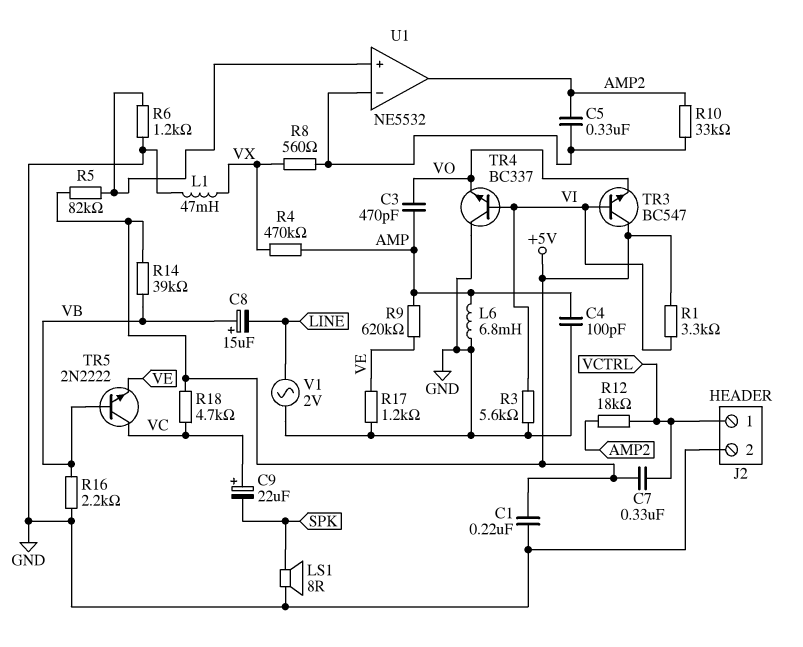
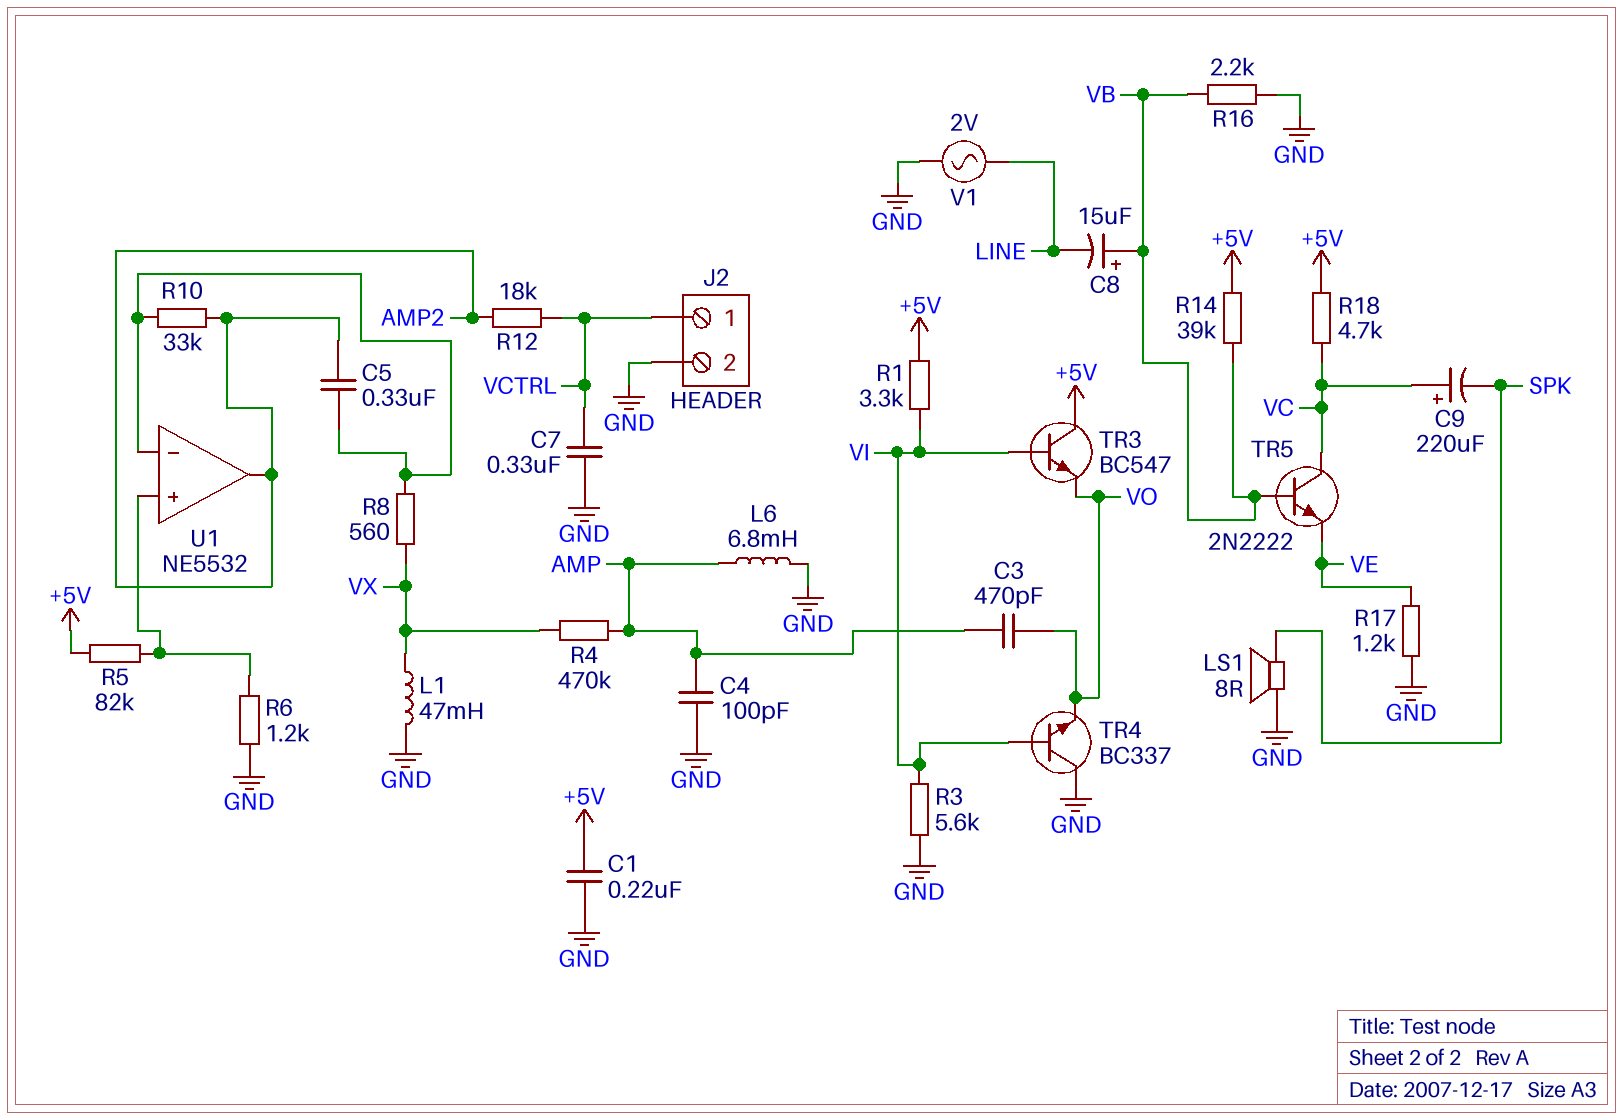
C7: 330nF (+5V, VCTRL) -> 330nF (GND, VCTRL)
C9: 22uF (plus VC, minus SPK) -> 220uF (plus VC, minus SPK)
R9: 620k (AMP, VE) -> none

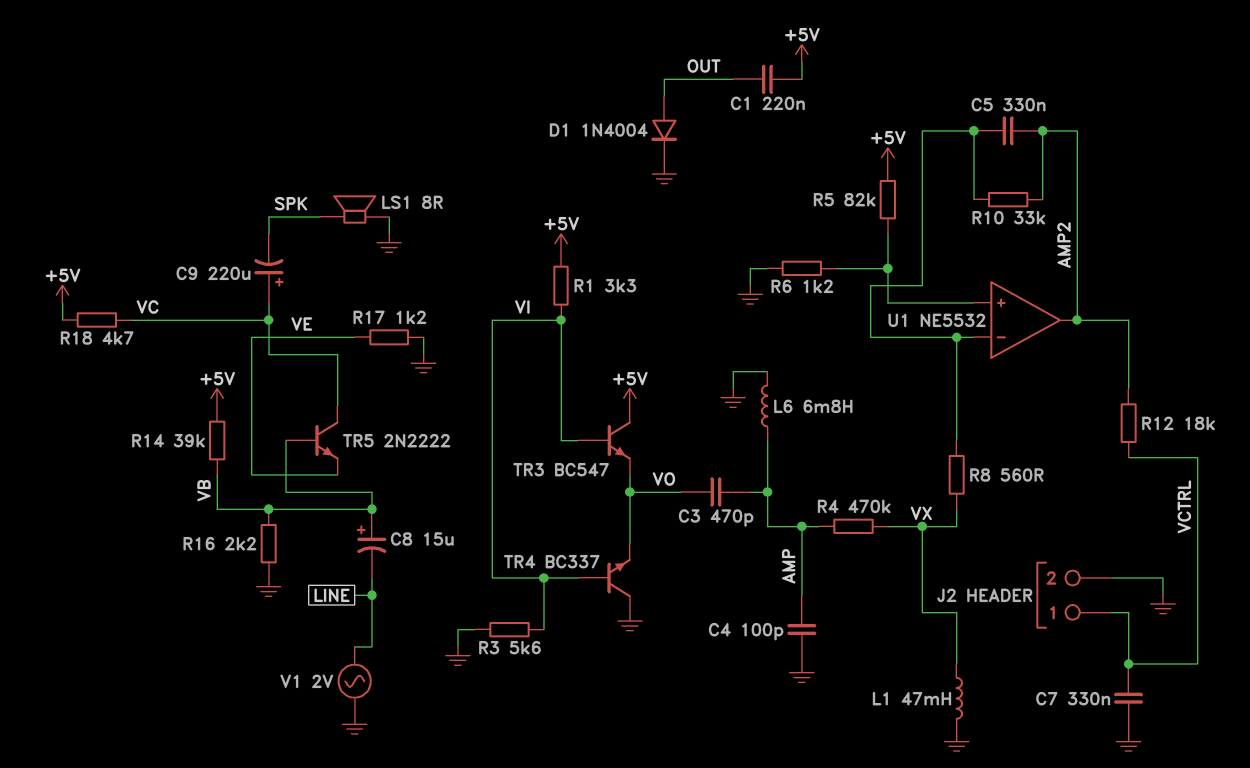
C1: 220nF (+5V, GND) -> 220nF (+5V, OUT)
D1: none -> diode 1N4004 (A OUT, K GND)

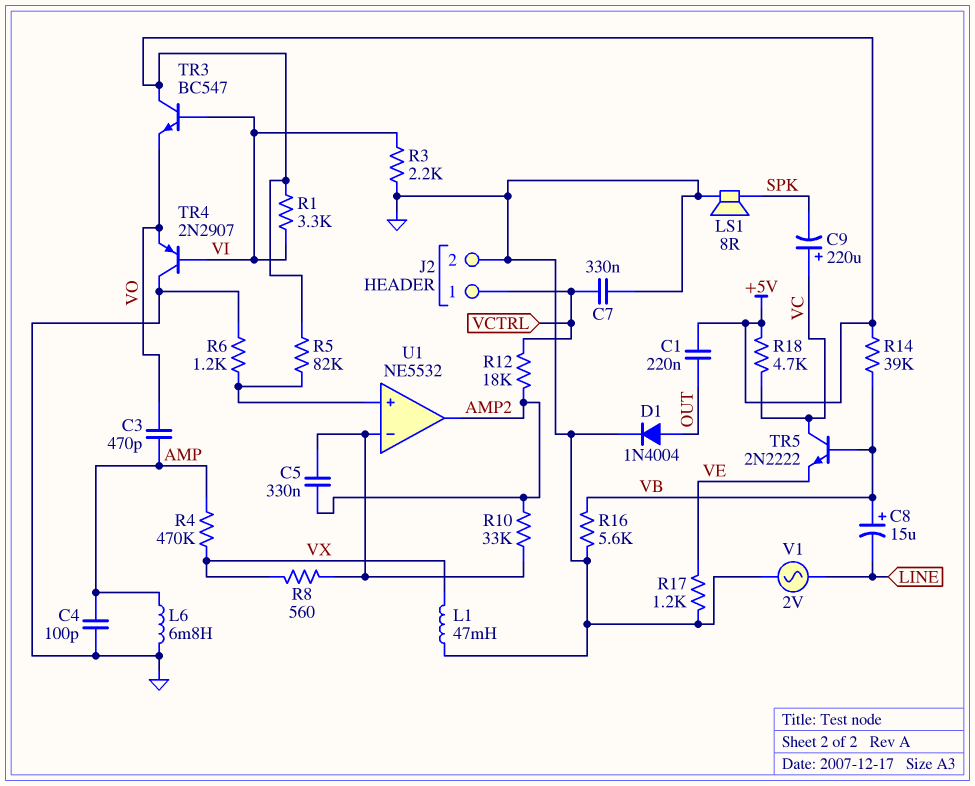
R3: 5.6k (GND, VI) -> 2.2k (GND, VI)
R16: 2.2k (GND, VB) -> 5.6k (GND, VB)
TR4: NPN BC337 (B VI, C GND, E VO) -> PNP 2N2907 (B VI, C GND, E VO)

